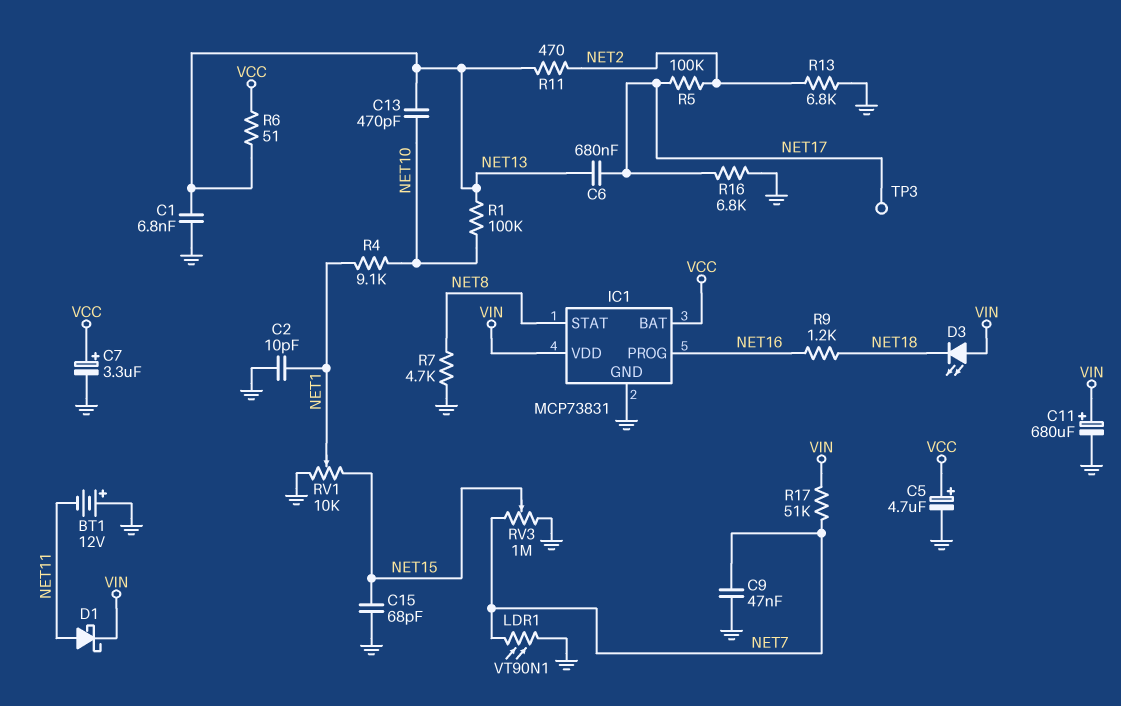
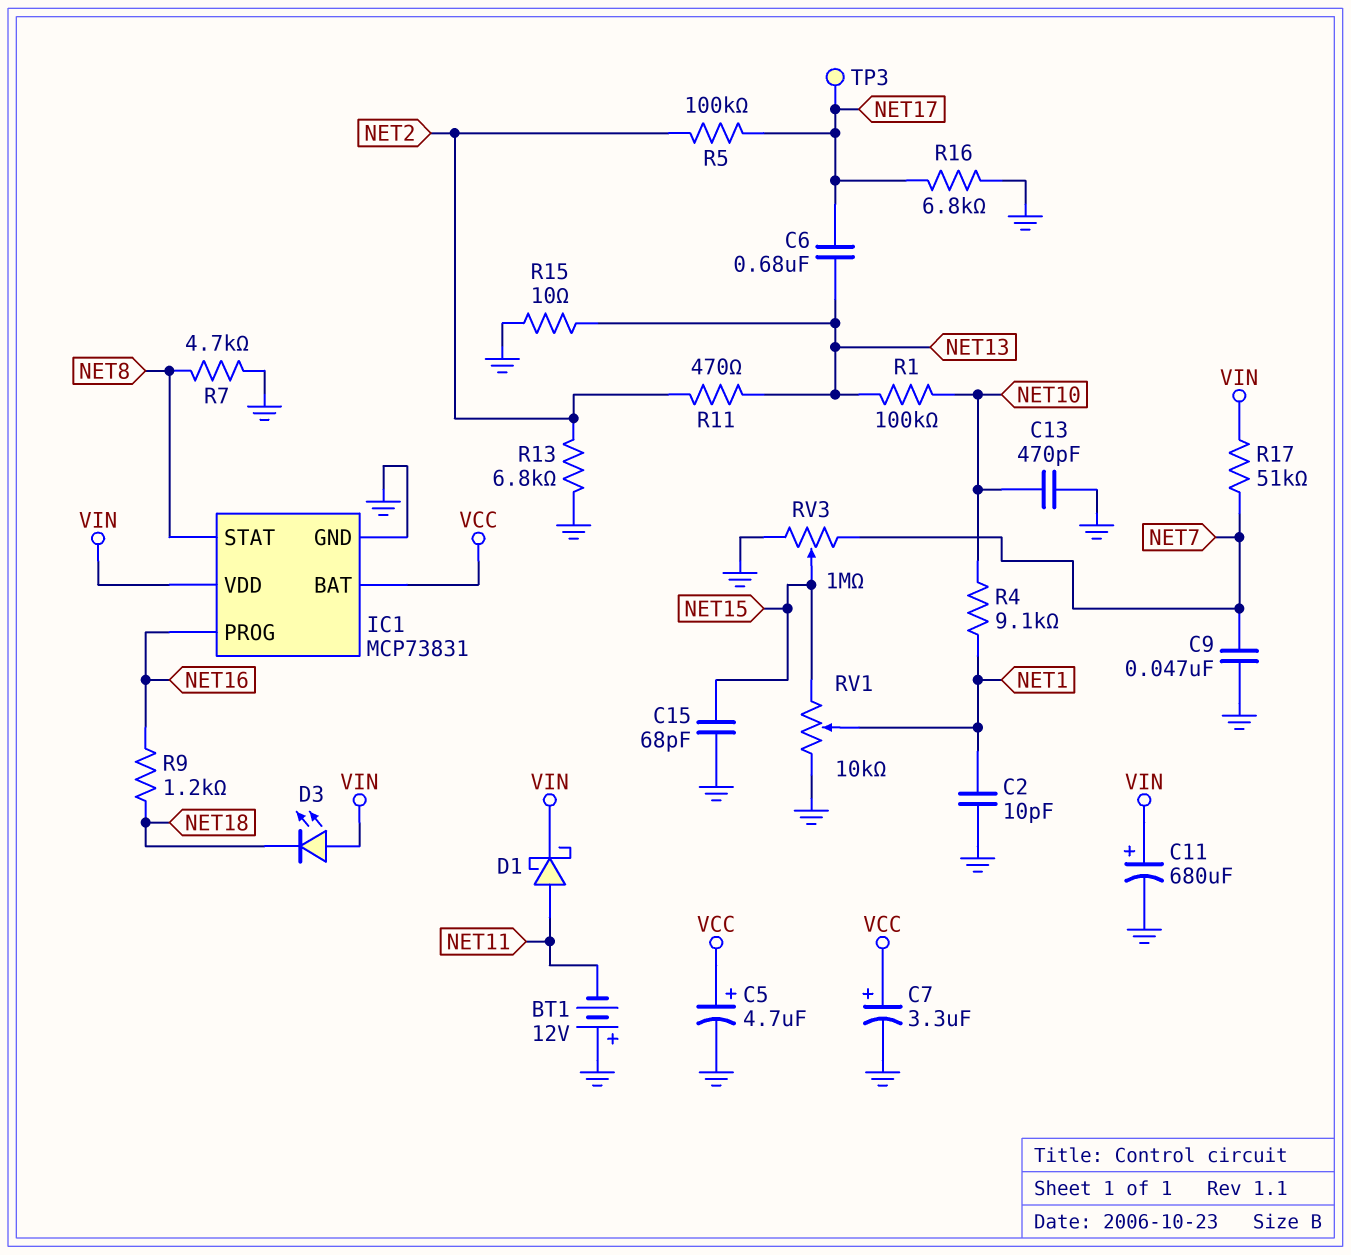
C1: 6.8nF (GND, NET13) -> none
C13: 470pF (NET10, NET13) -> 470pF (GND, NET10)
LDR1: VT90N1 (GND, NET7) -> none
R6: 51 (NET13, VCC) -> none
R15: none -> 10 (GND, NET13)

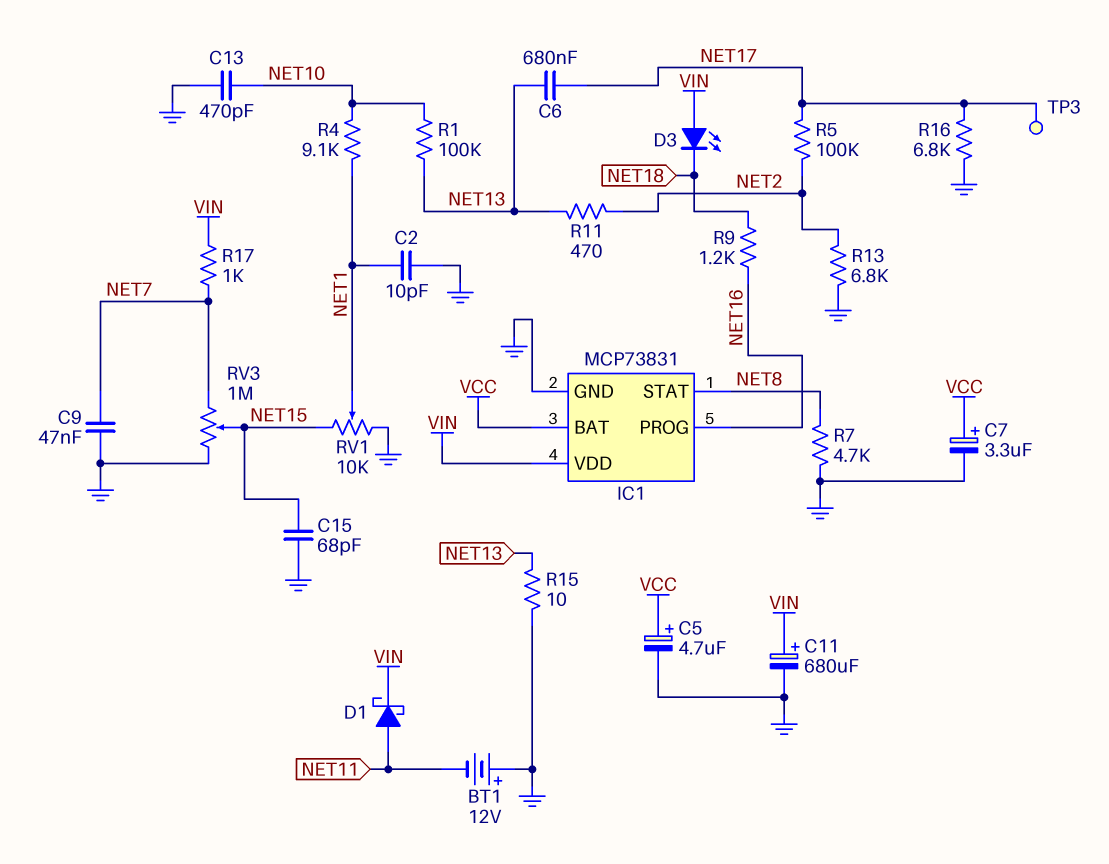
R17: 51k (NET7, VIN) -> 1k (NET7, VIN)

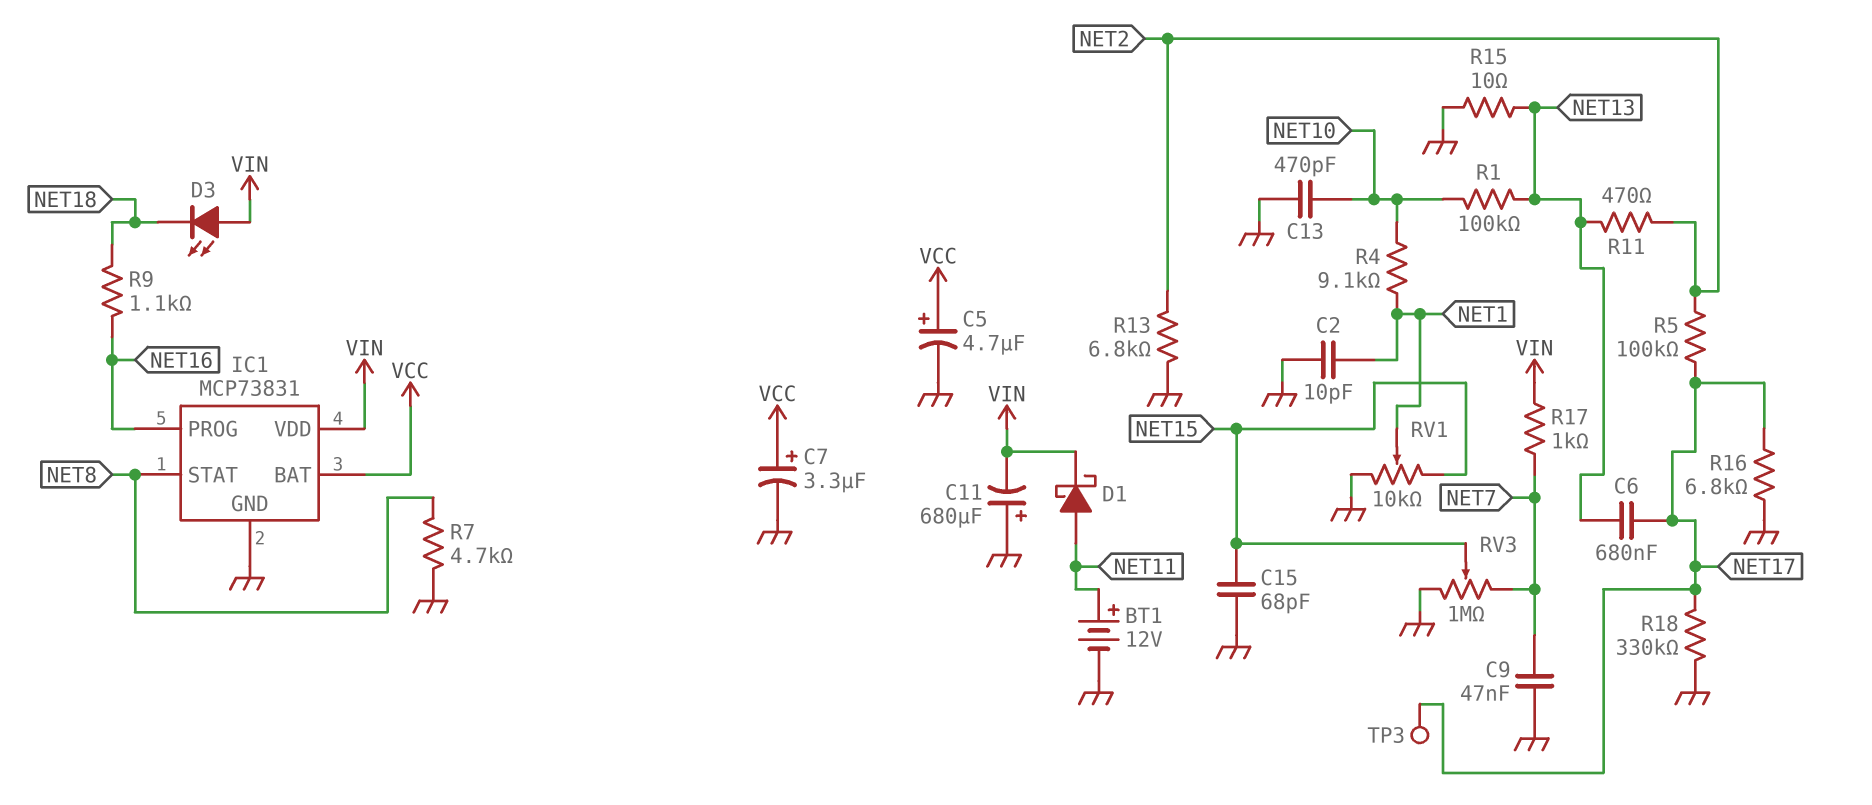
BT1: 12V (plus GND, minus NET11) -> 12V (plus NET11, minus GND)
C11: 680uF (plus VIN, minus GND) -> 680uF (plus GND, minus VIN)
R9: 1.2k (NET16, NET18) -> 1.1k (NET16, NET18)
R18: none -> 330k (GND, NET17)

